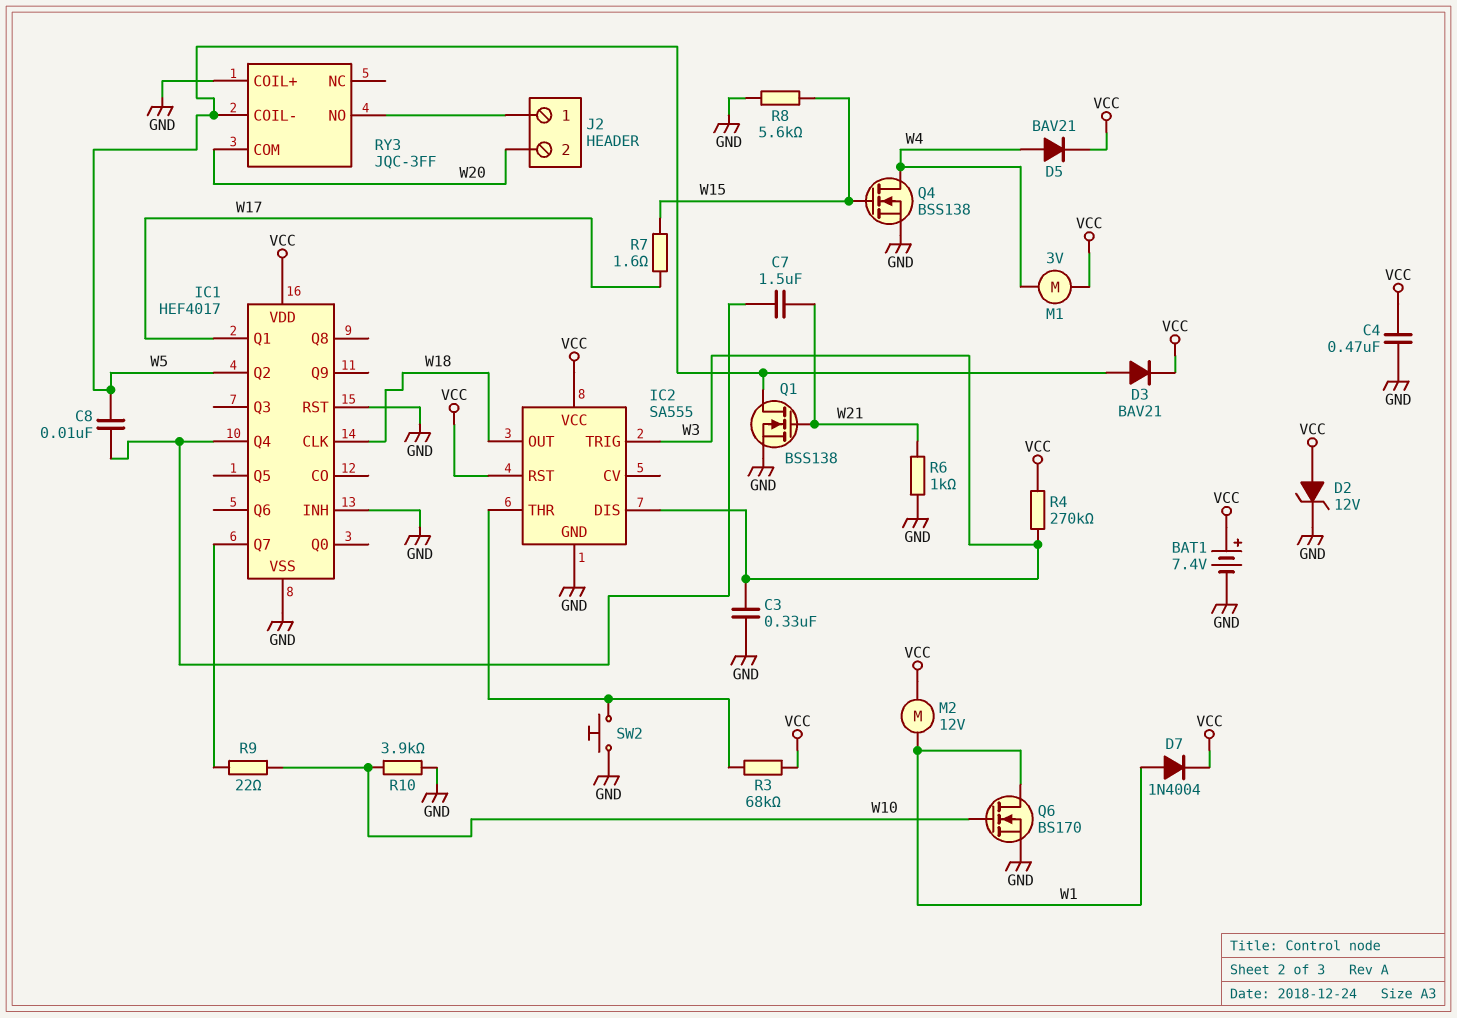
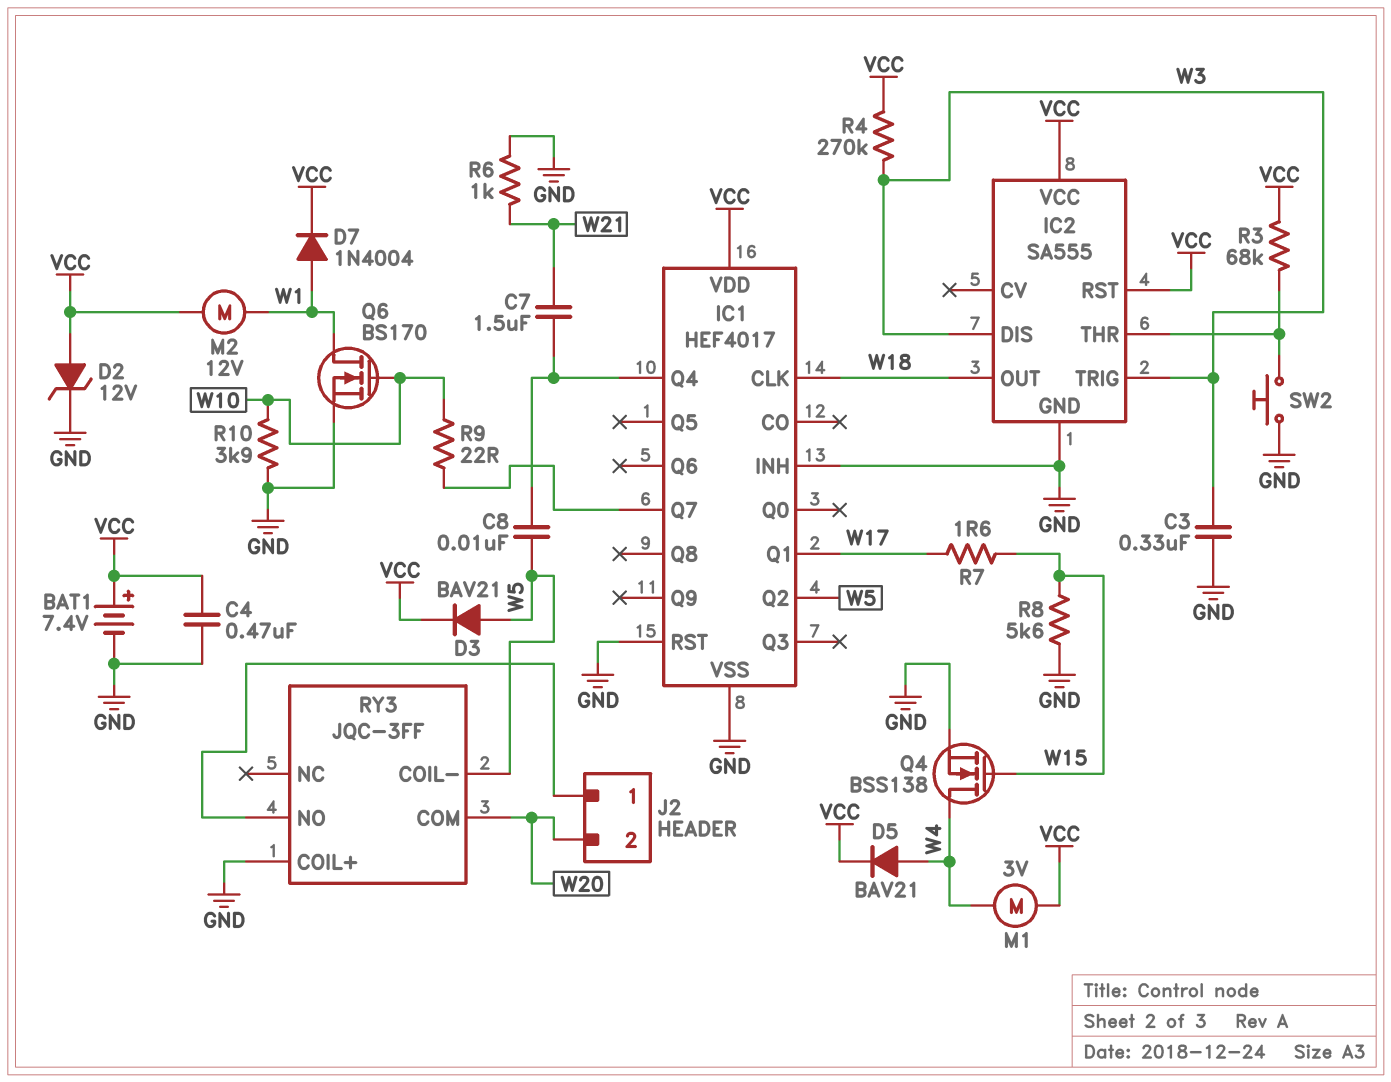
Q1: NMOS BSS138 (G W21, D W5, S GND) -> none

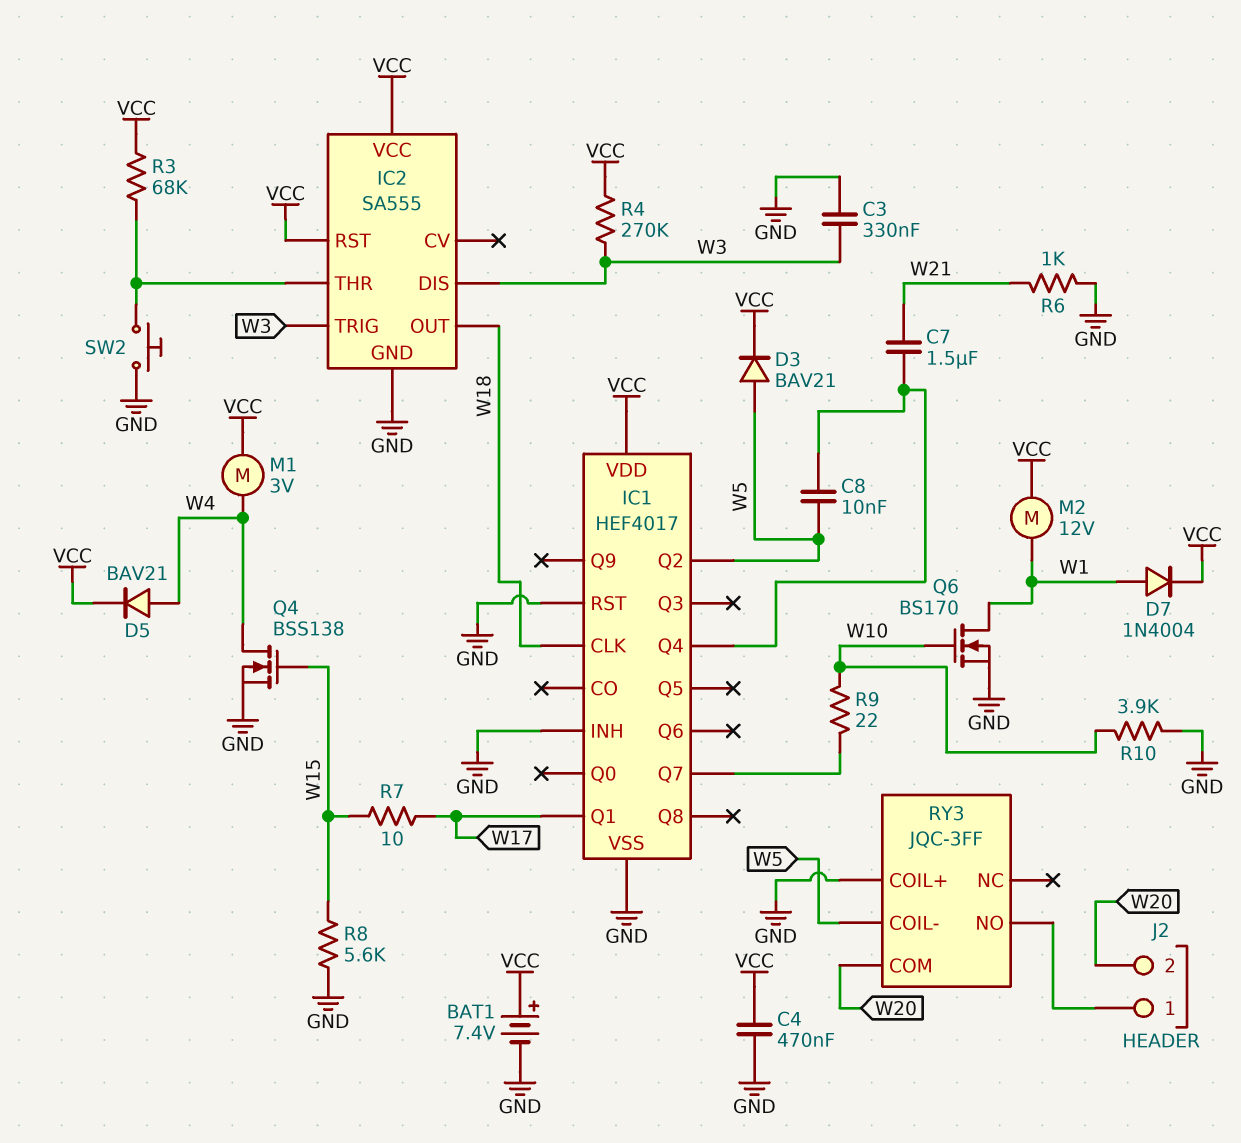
D2: zener 12V (A VCC, K GND) -> none
R7: 1.6 (W15, W17) -> 10 (W15, W17)

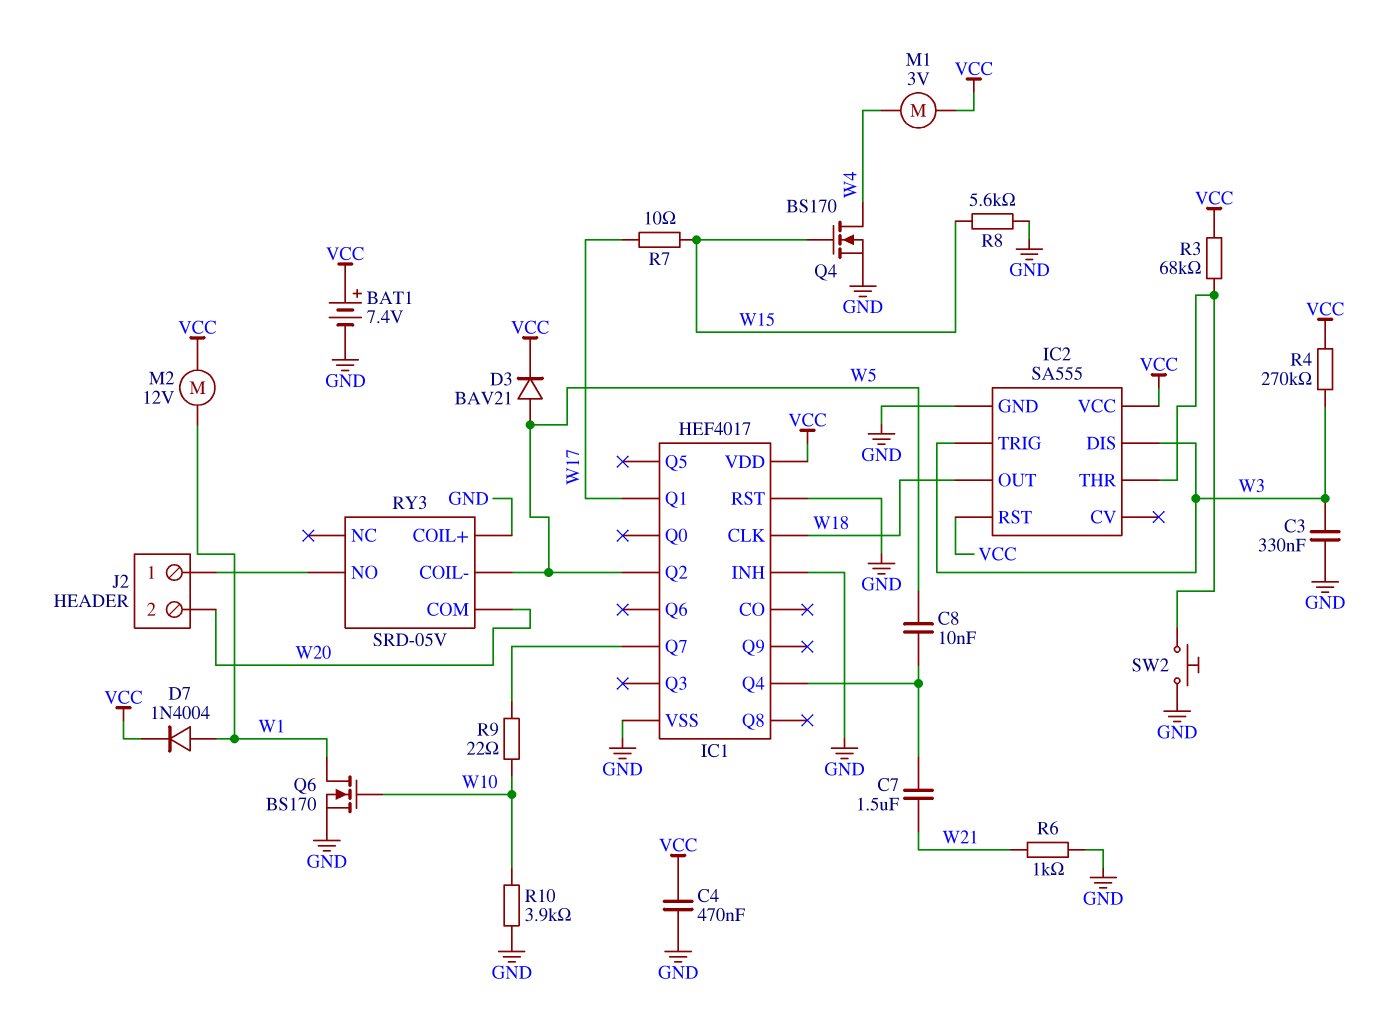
D5: diode BAV21 (A W4, K VCC) -> none
Q4: NMOS BSS138 (G W15, D W4, S GND) -> NMOS BS170 (G W15, D W4, S GND)
RY3: JQC-3FF -> SRD-05V

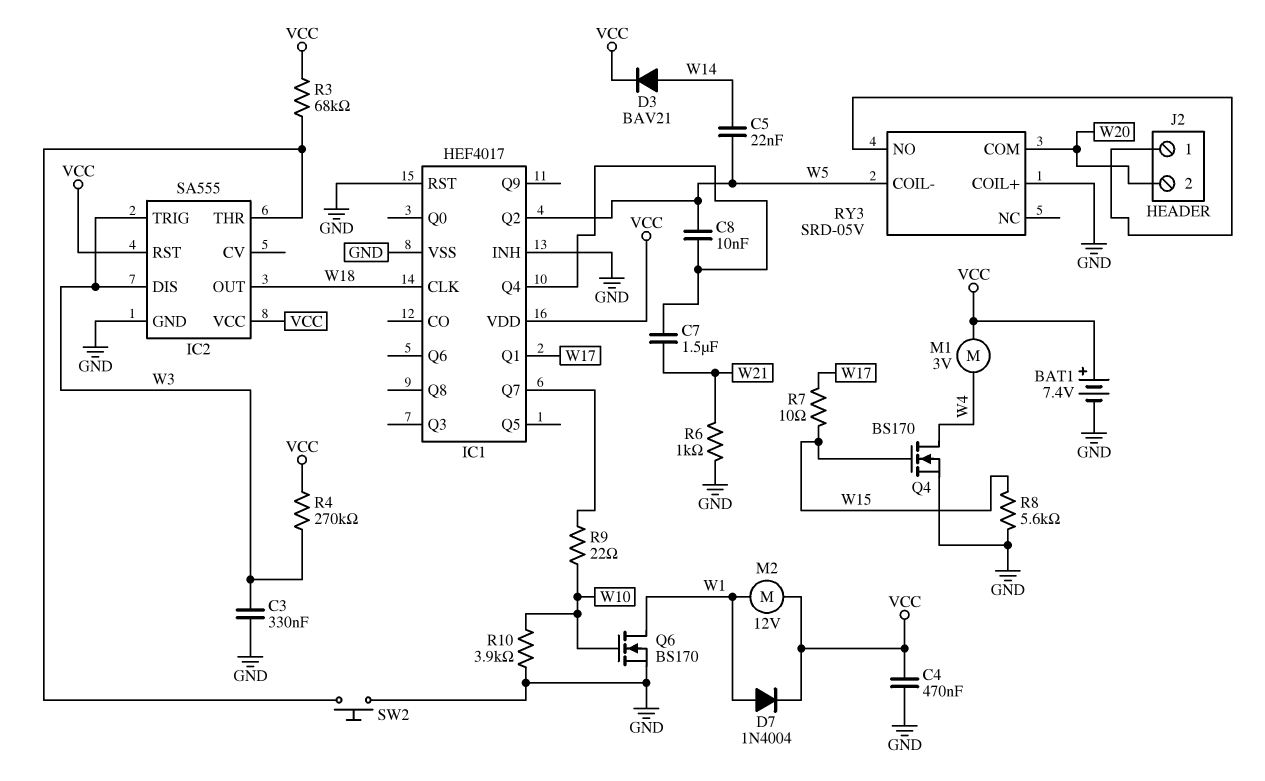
C5: none -> 22nF (W5, W14)
D3: diode BAV21 (A W5, K VCC) -> diode BAV21 (A W14, K VCC)

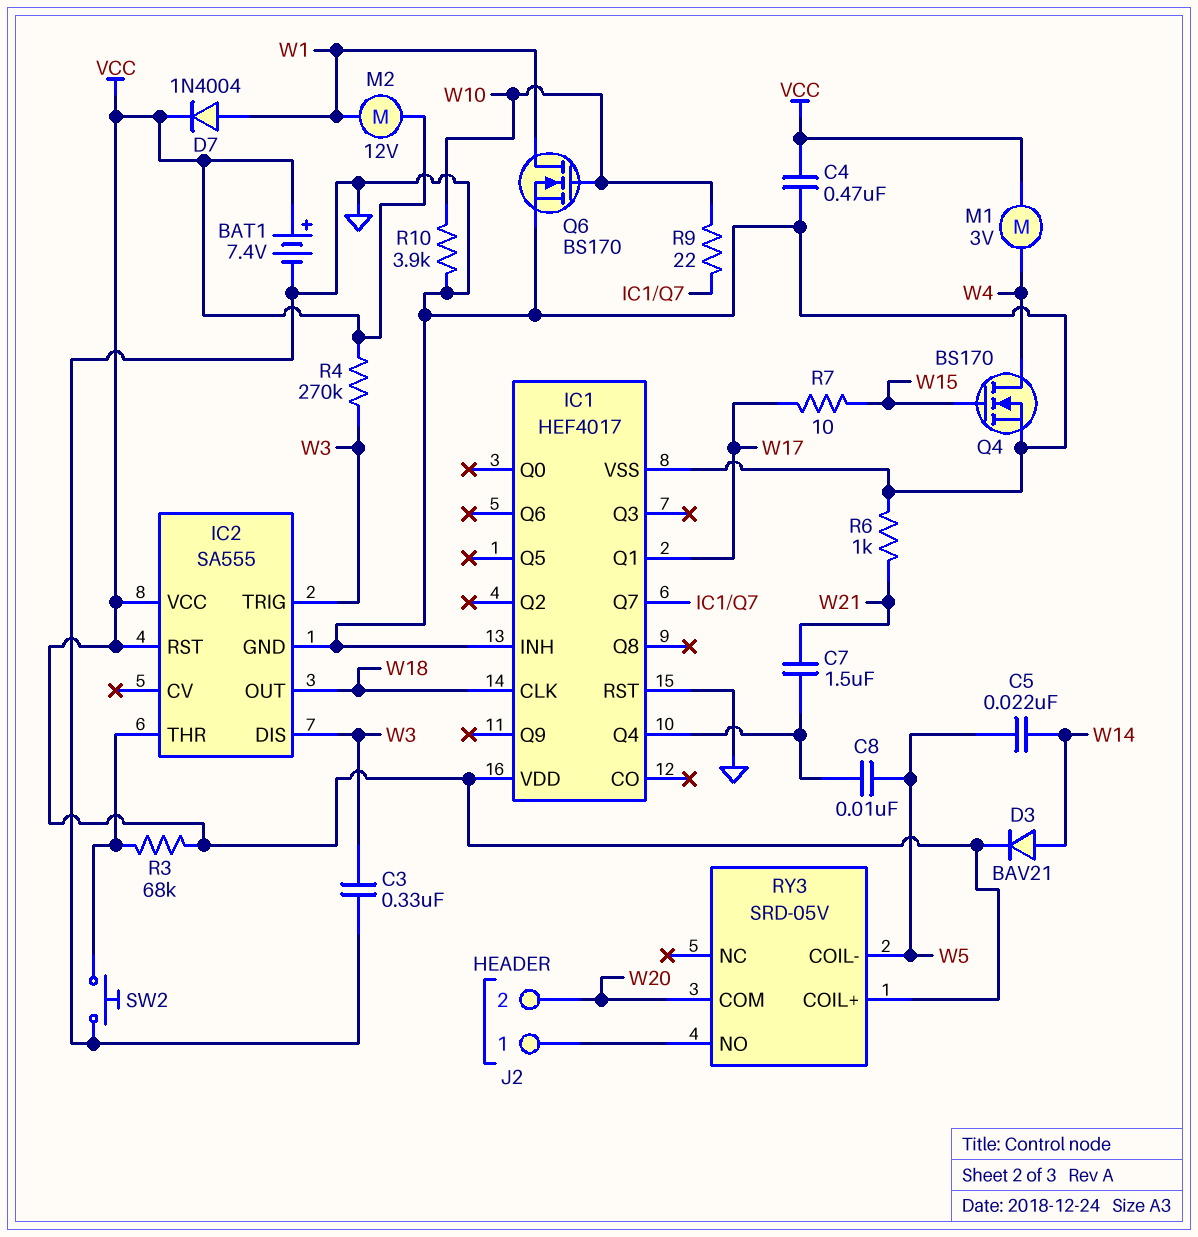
IC1 pin Q2: W5 -> none
R8: 5.6k (GND, W15) -> none
RY3 pin COIL+: GND -> VCC

